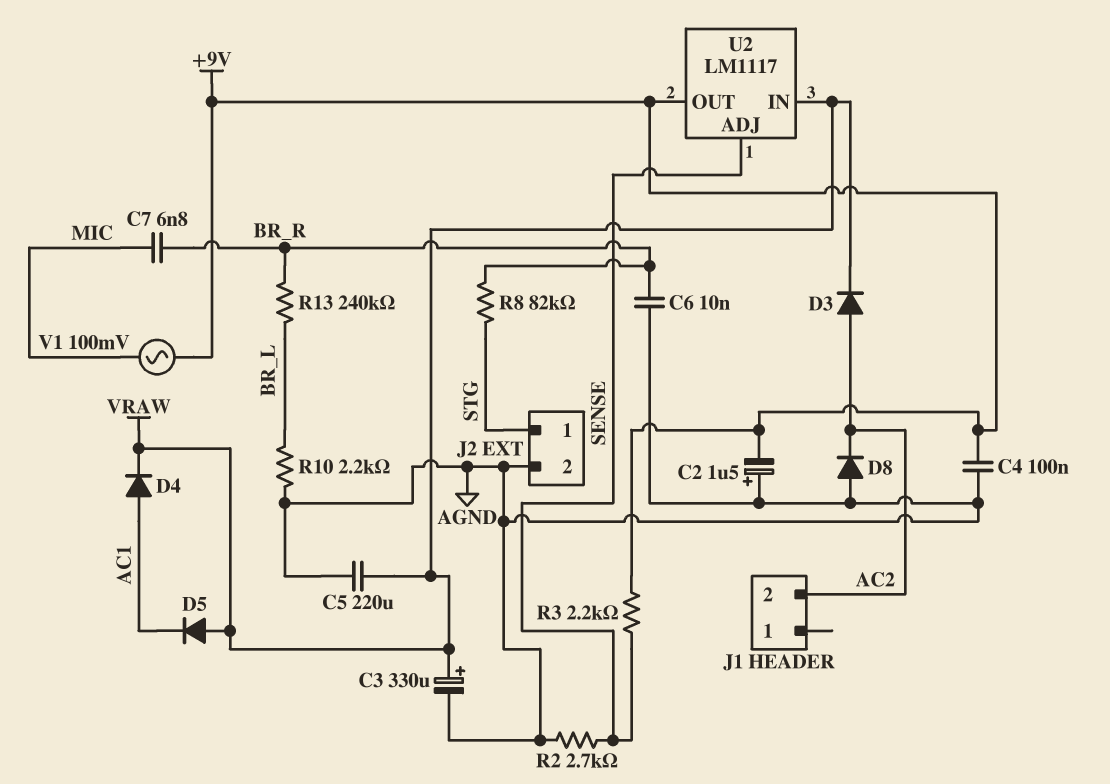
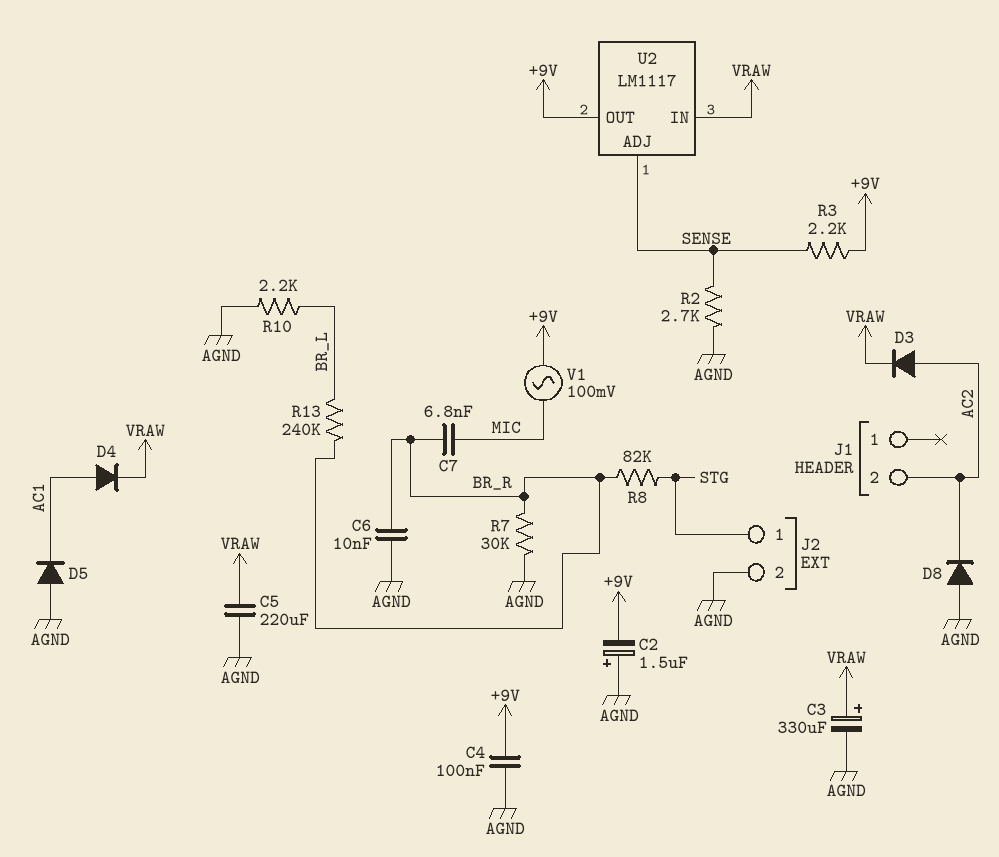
D5: diode (A VRAW, K AC1) -> diode (A AGND, K AC1)
R7: none -> 30k (AGND, BR_R)

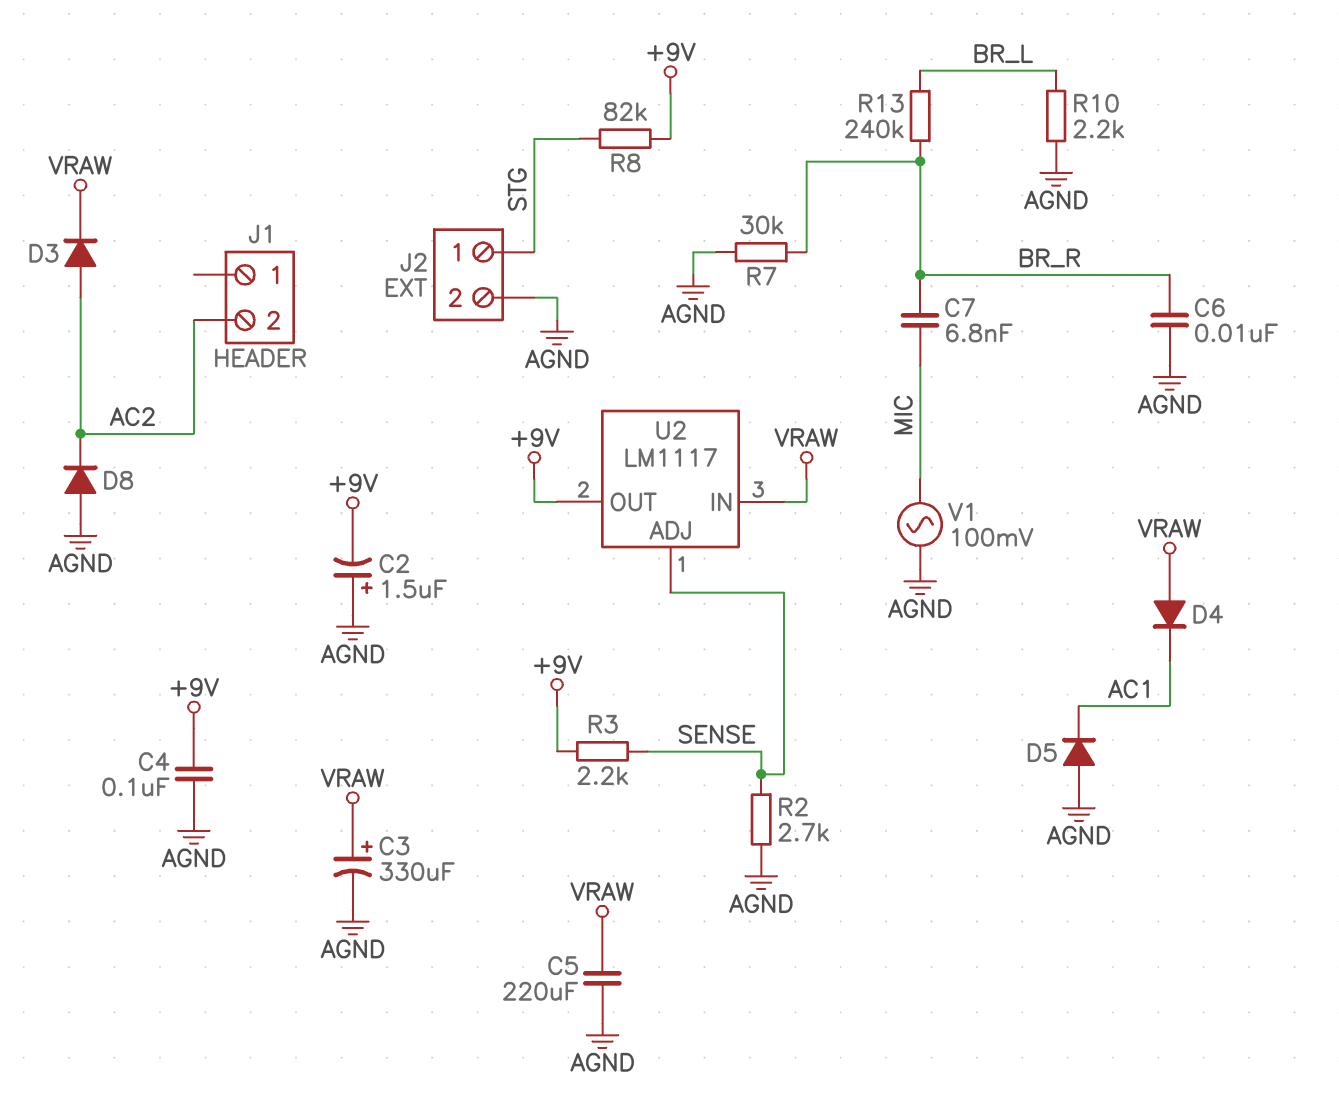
D4: diode (A AC1, K VRAW) -> diode (A VRAW, K AC1)
R8: 82k (BR_R, STG) -> 82k (+9V, STG)
V1: AC 100mV (+9V, MIC) -> AC 100mV (AGND, MIC)

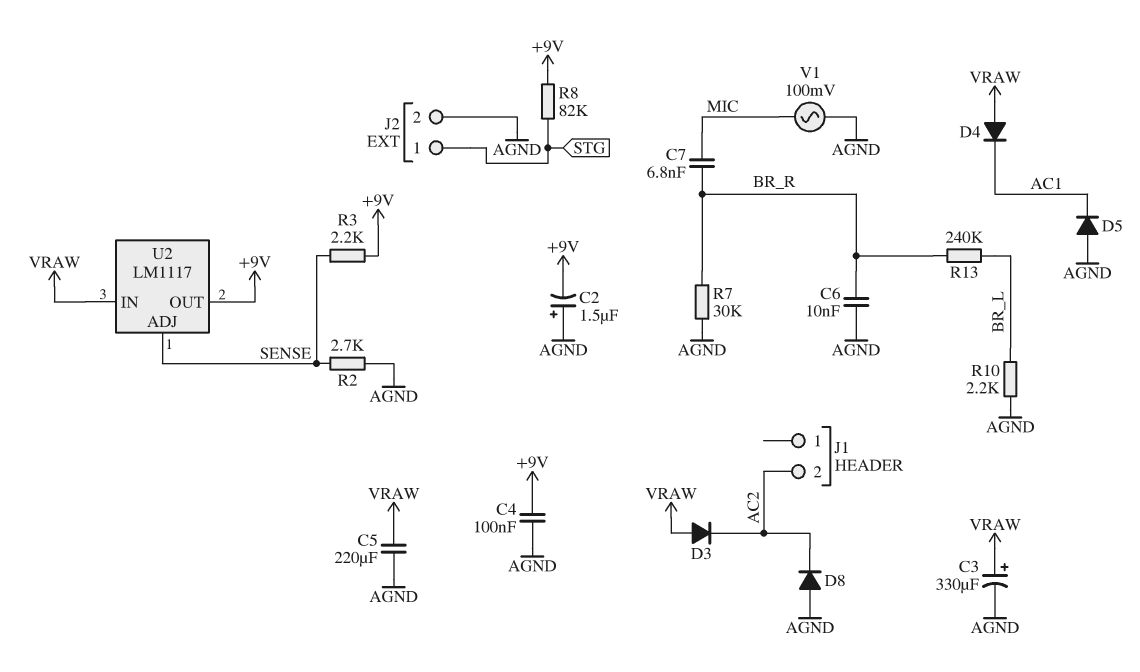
D3: diode (A AC2, K VRAW) -> diode (A VRAW, K AC2)

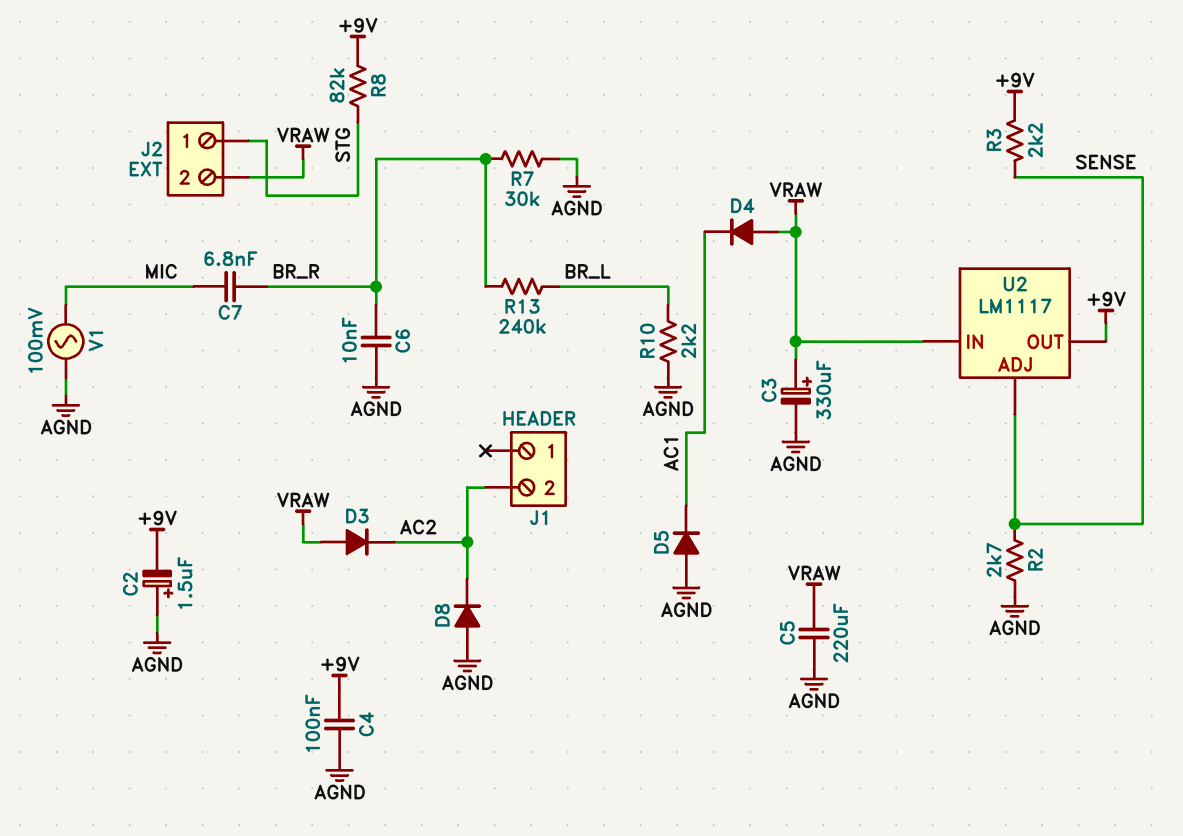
J2 pin 2: AGND -> VRAW

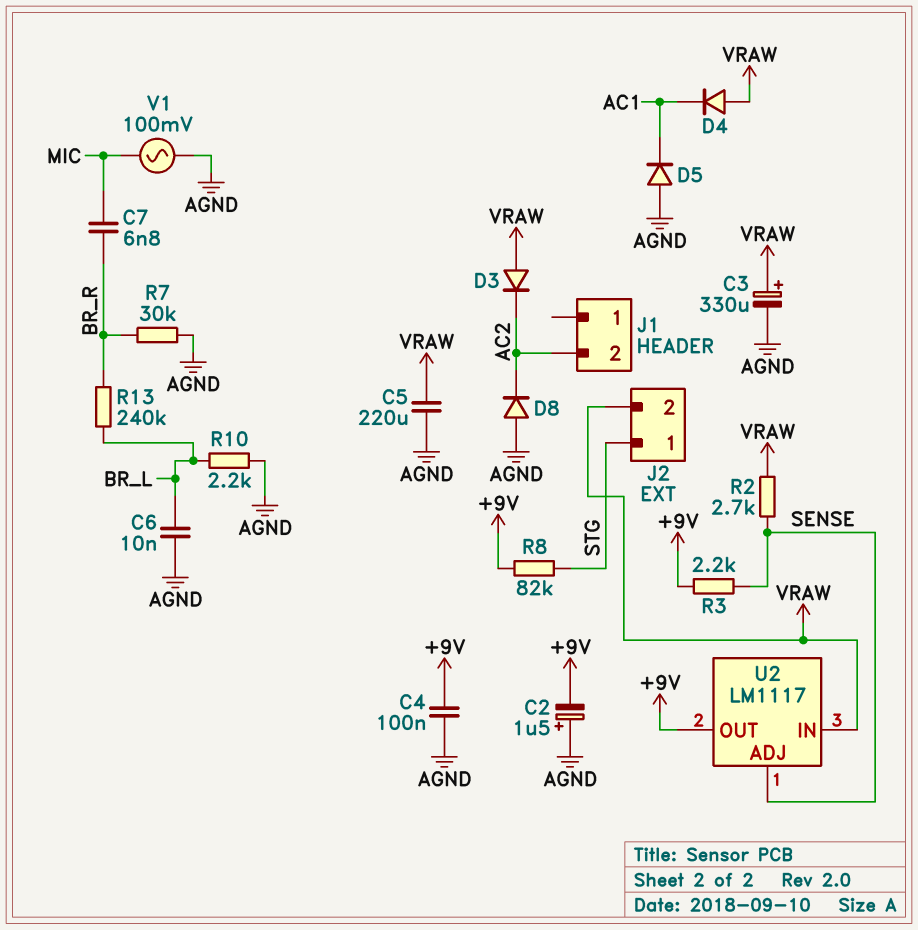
C6: 10nF (AGND, BR_R) -> 10nF (AGND, BR_L)
R2: 2.7k (AGND, SENSE) -> 2.7k (SENSE, VRAW)

